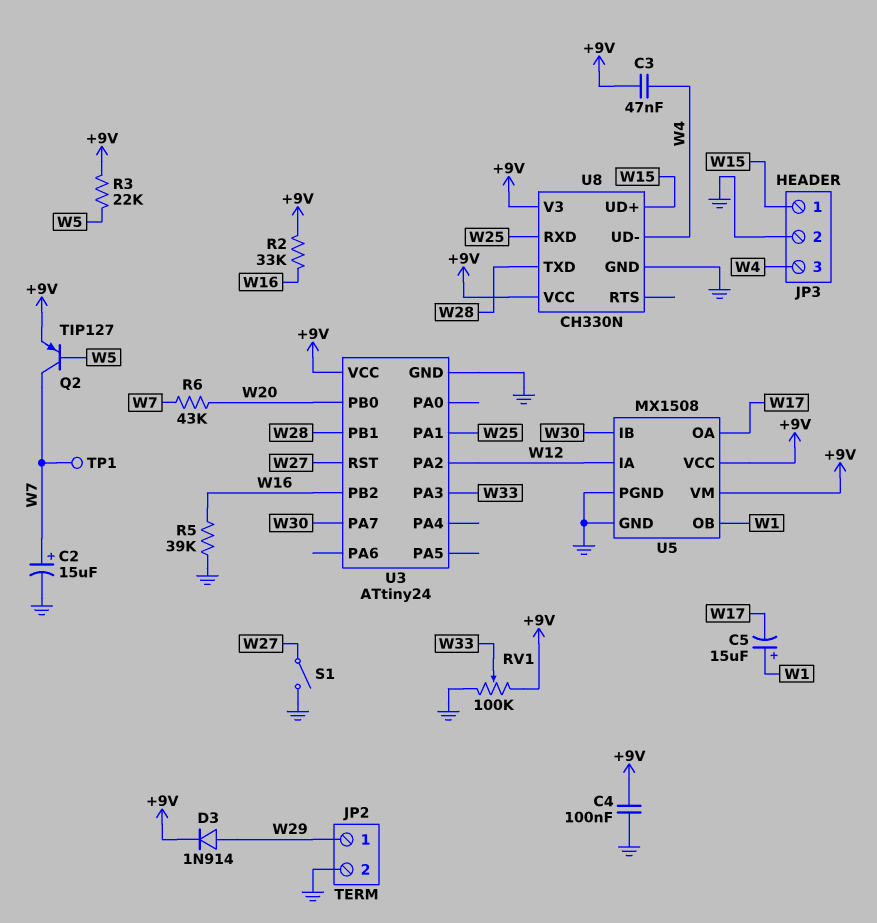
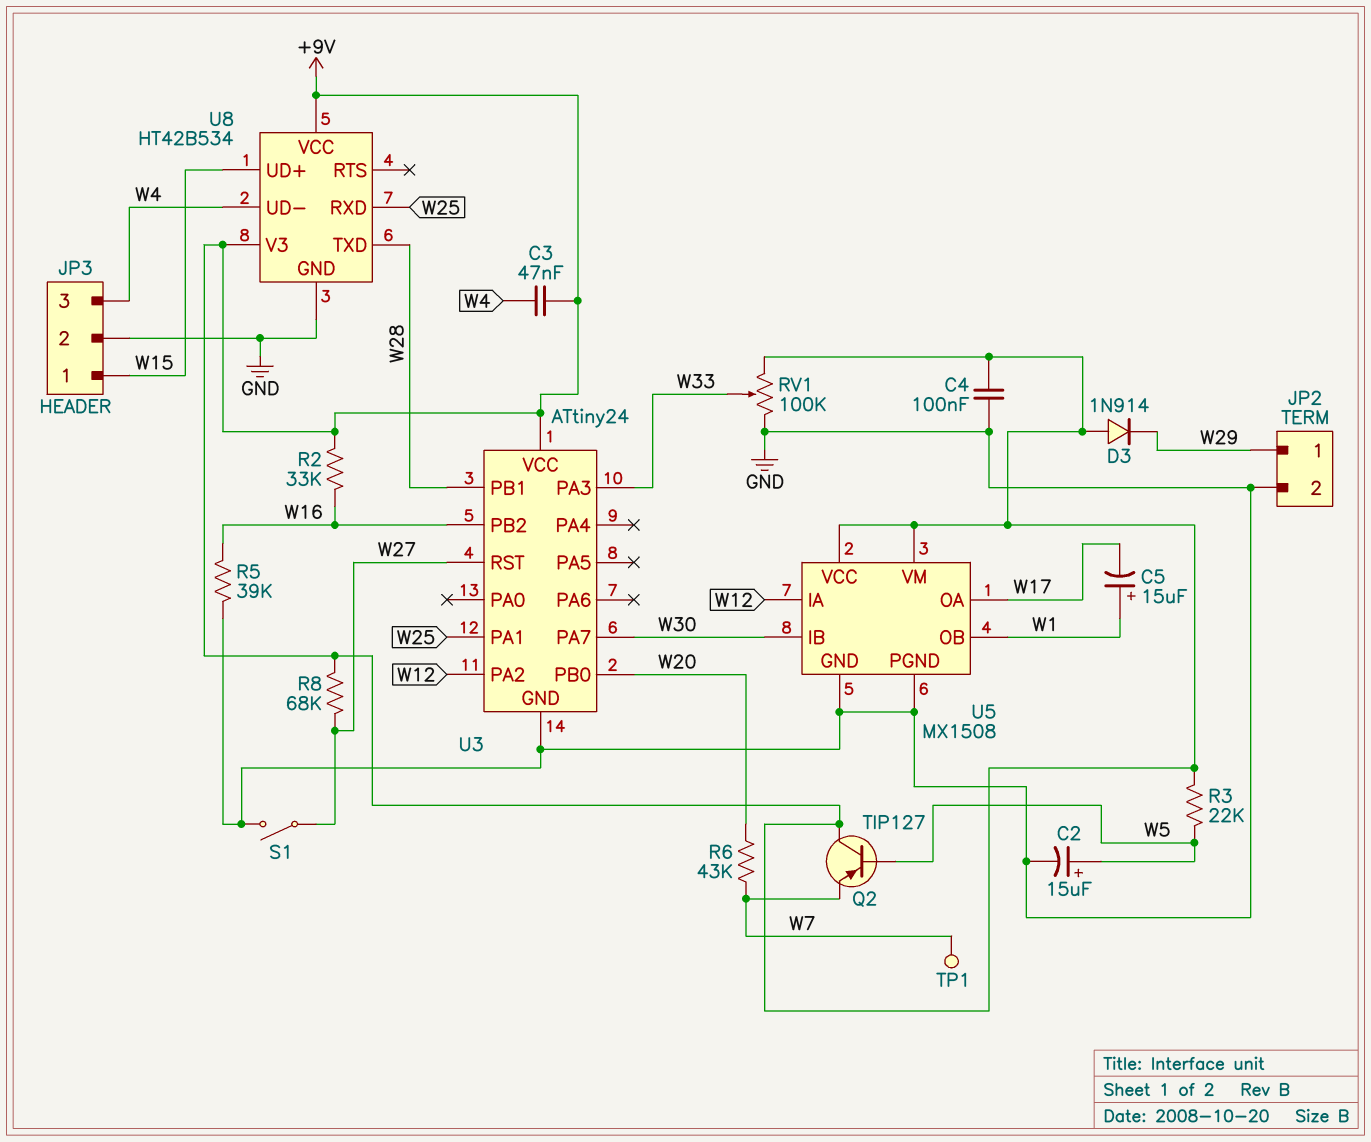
C2: 15uF (plus W7, minus GND) -> 15uF (plus W5, minus GND)
D3: diode 1N914 (A W29, K +9V) -> diode 1N914 (A +9V, K W29)
Q2: PNP TIP127 (B W5, C W7, E +9V) -> PNP TIP127 (B W5, C +9V, E W7)
R8: none -> 68k (+9V, W27)
U8: CH330N -> HT42B534

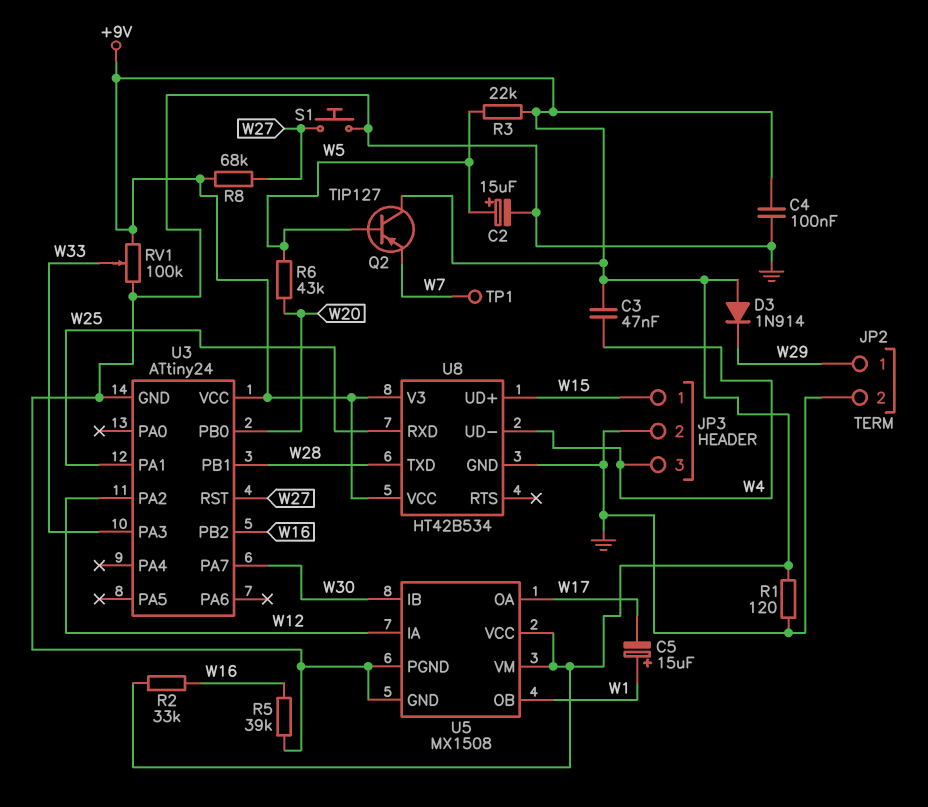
R1: none -> 120 (+9V, GND)
R6: 43k (W7, W20) -> 43k (W5, W20)
S1: switch (GND, W27) -> button (GND, W27)

